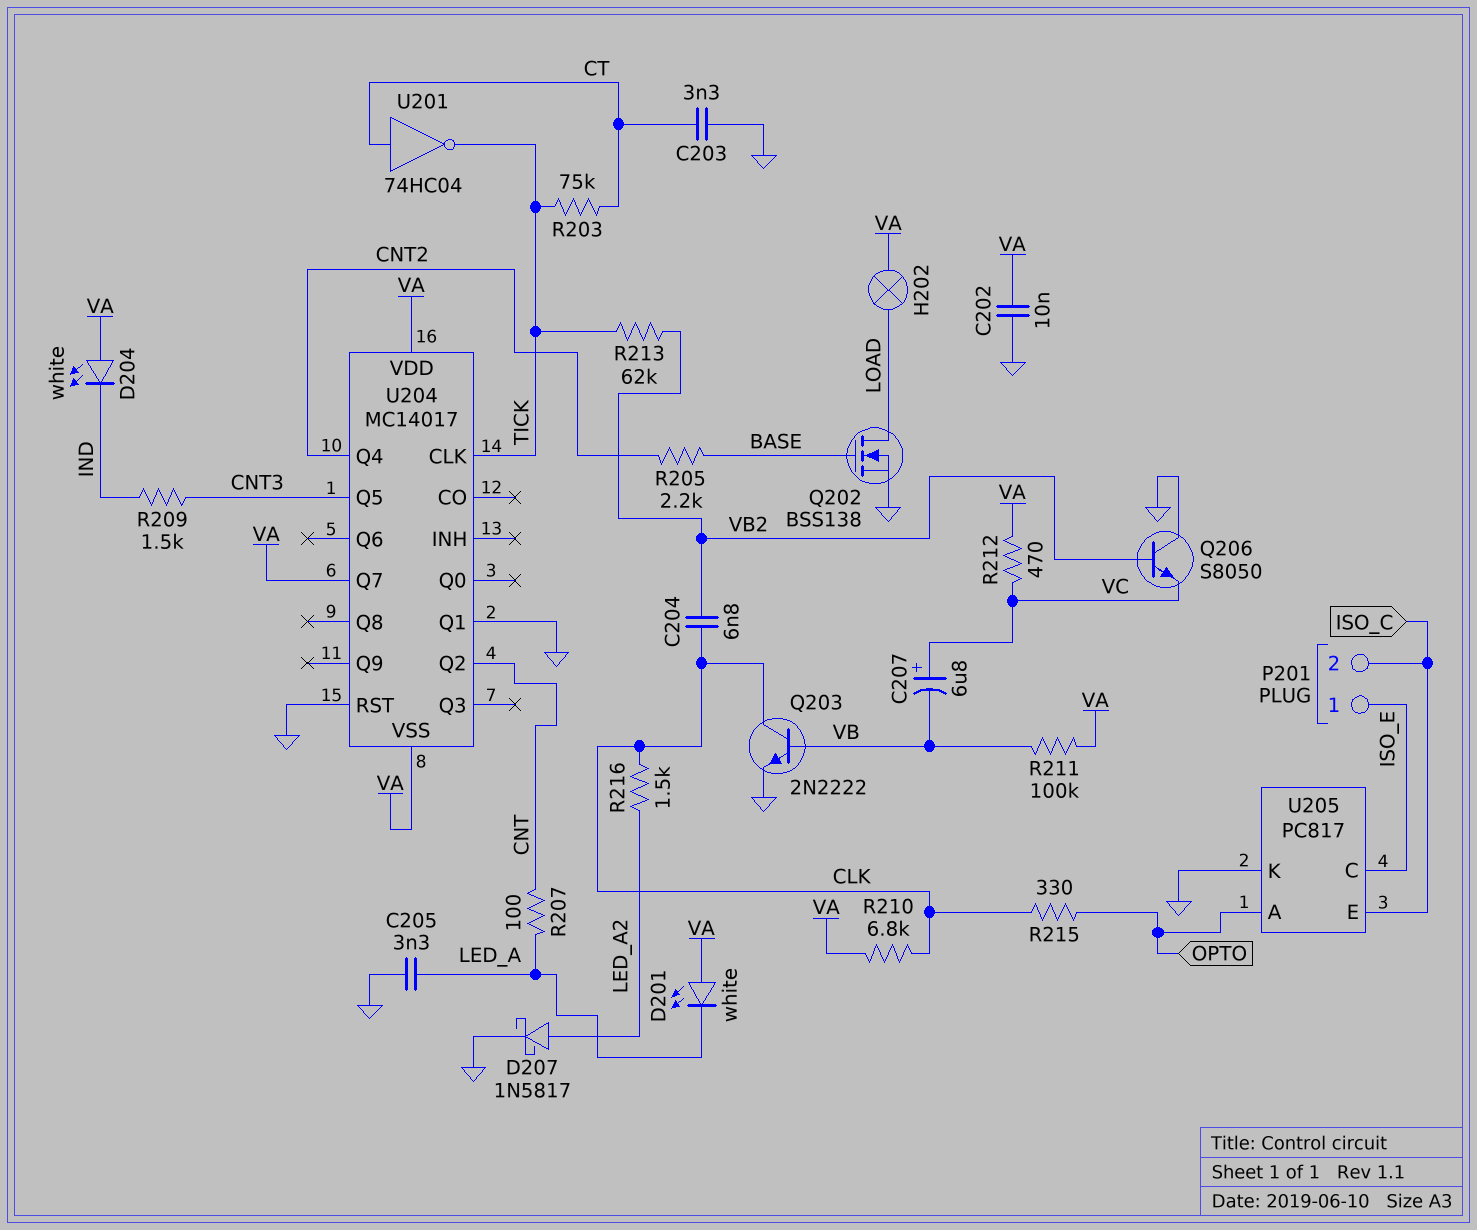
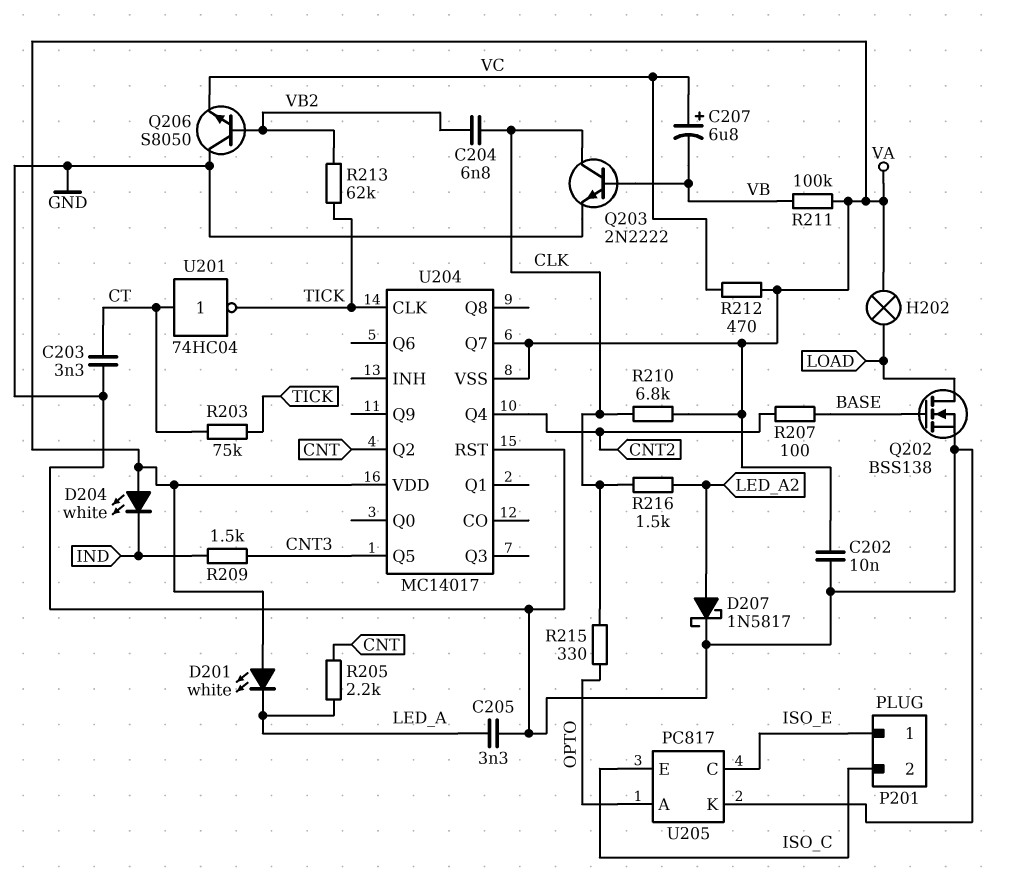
R205: 2.2k (BASE, CNT2) -> 2.2k (CNT, LED_A)
R207: 100 (CNT, LED_A) -> 100 (BASE, CNT2)
U204 pin Q1: GND -> none

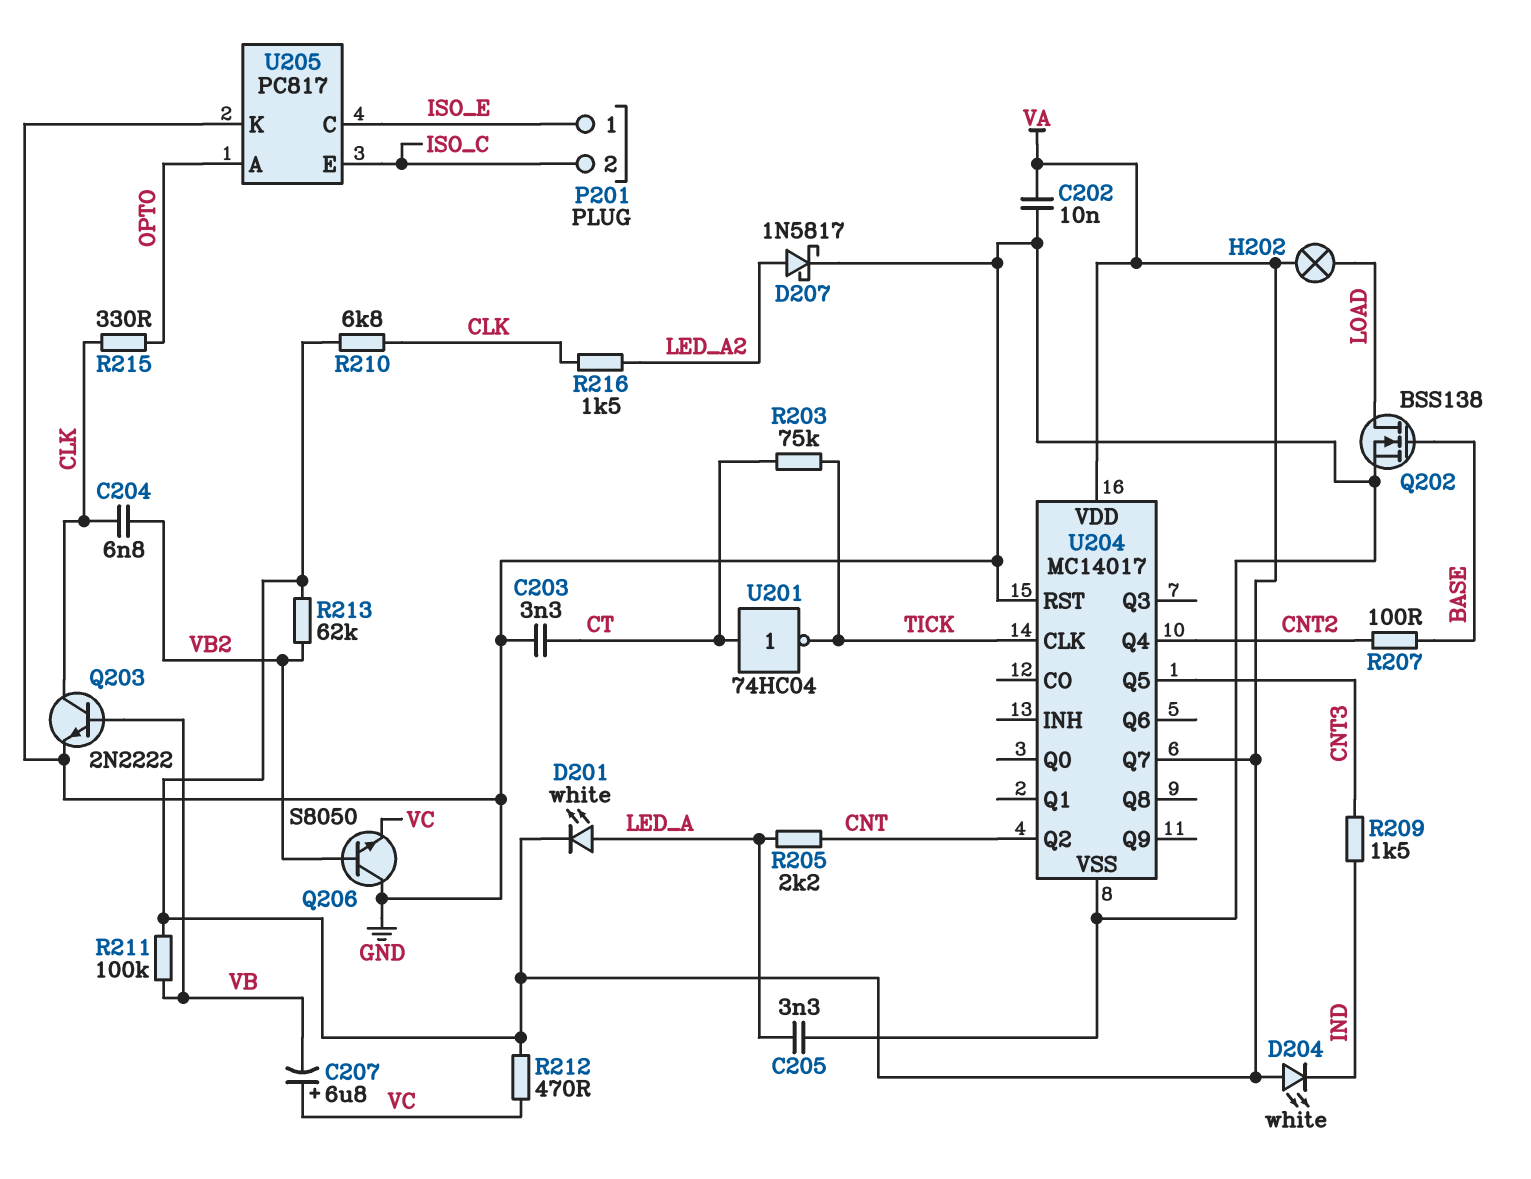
D201: LED white (A VA, K LED_A) -> LED white (A LED_A, K VA)
R213: 62k (TICK, VB2) -> 62k (VA, VB2)
U204 pin VSS: VA -> GND

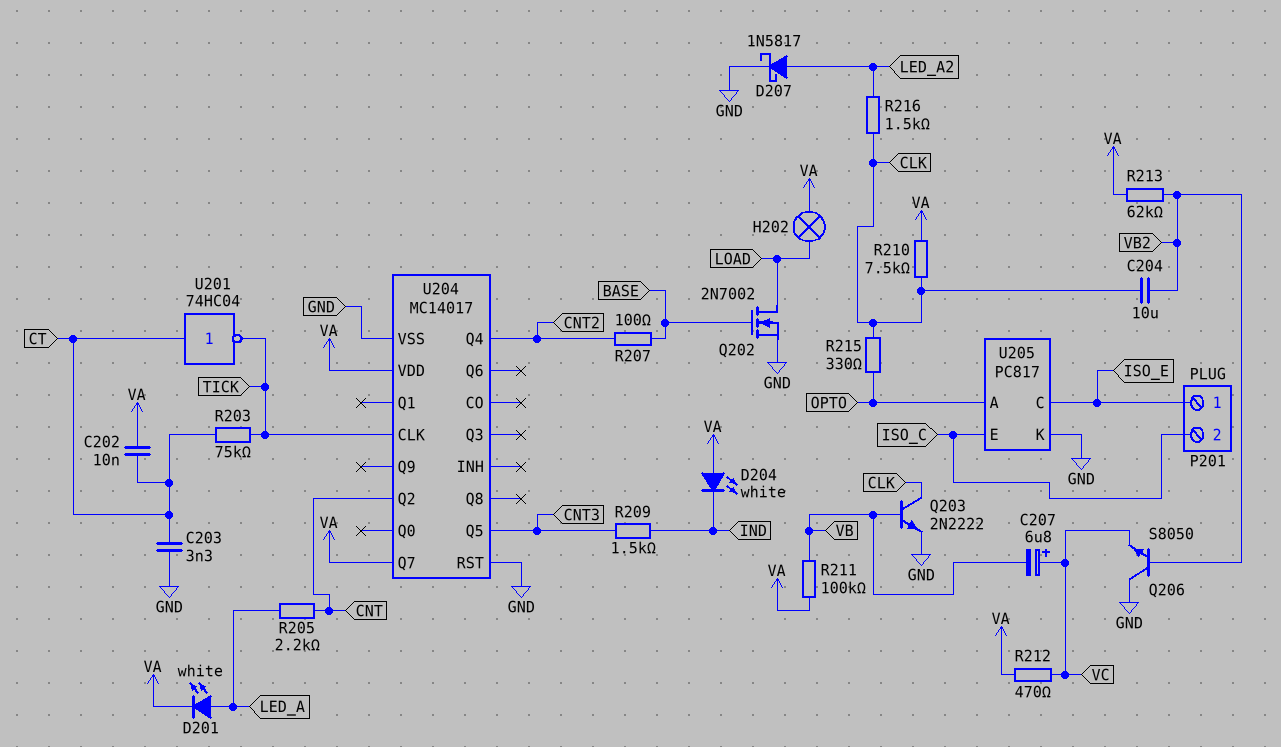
C202: 10nF (GND, VA) -> 10nF (CT, VA)
C204: 6.8nF (CLK, VB2) -> 10uF (CLK, VB2)
C205: 3.3nF (GND, LED_A) -> none
Q202: NMOS BSS138 (G BASE, D LOAD, S GND) -> NMOS 2N7002 (G BASE, D LOAD, S GND)
R210: 6.8k (CLK, VA) -> 7.5k (CLK, VA)

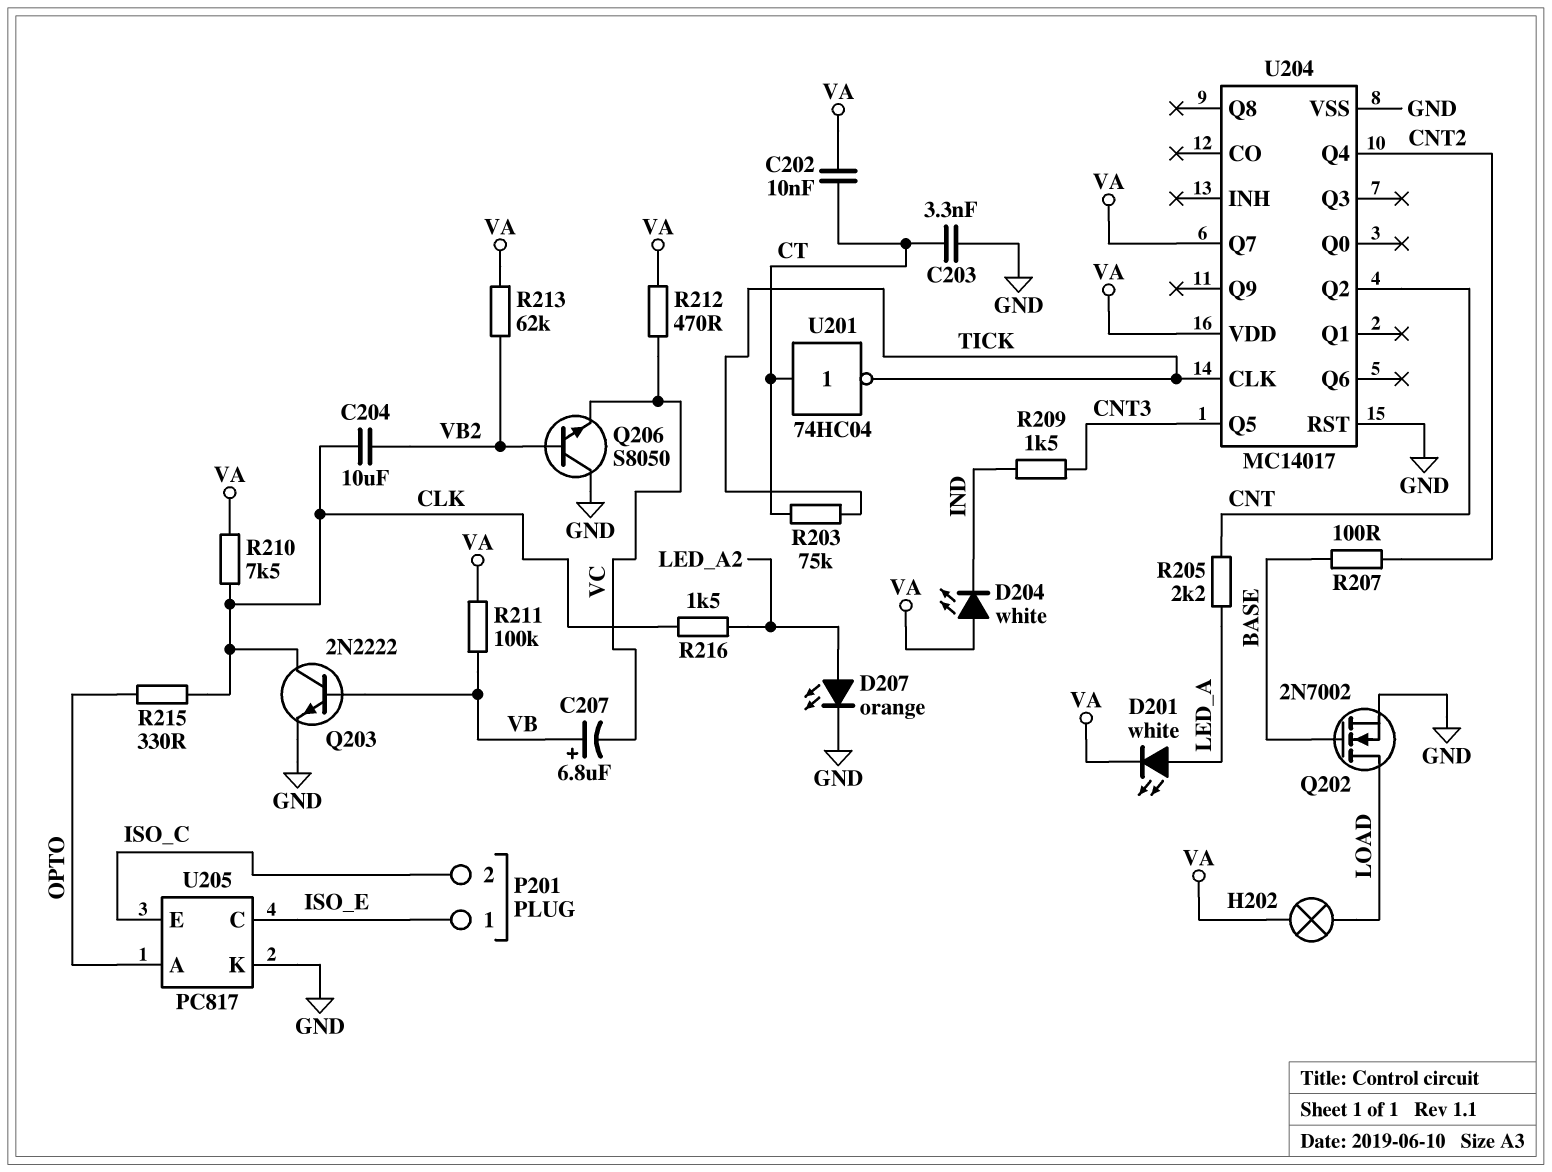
C207: 6.8uF (plus VC, minus VB) -> 6.8uF (plus VB, minus VC)
D207: schottky 1N5817 (A LED_A2, K GND) -> LED orange (A LED_A2, K GND)

